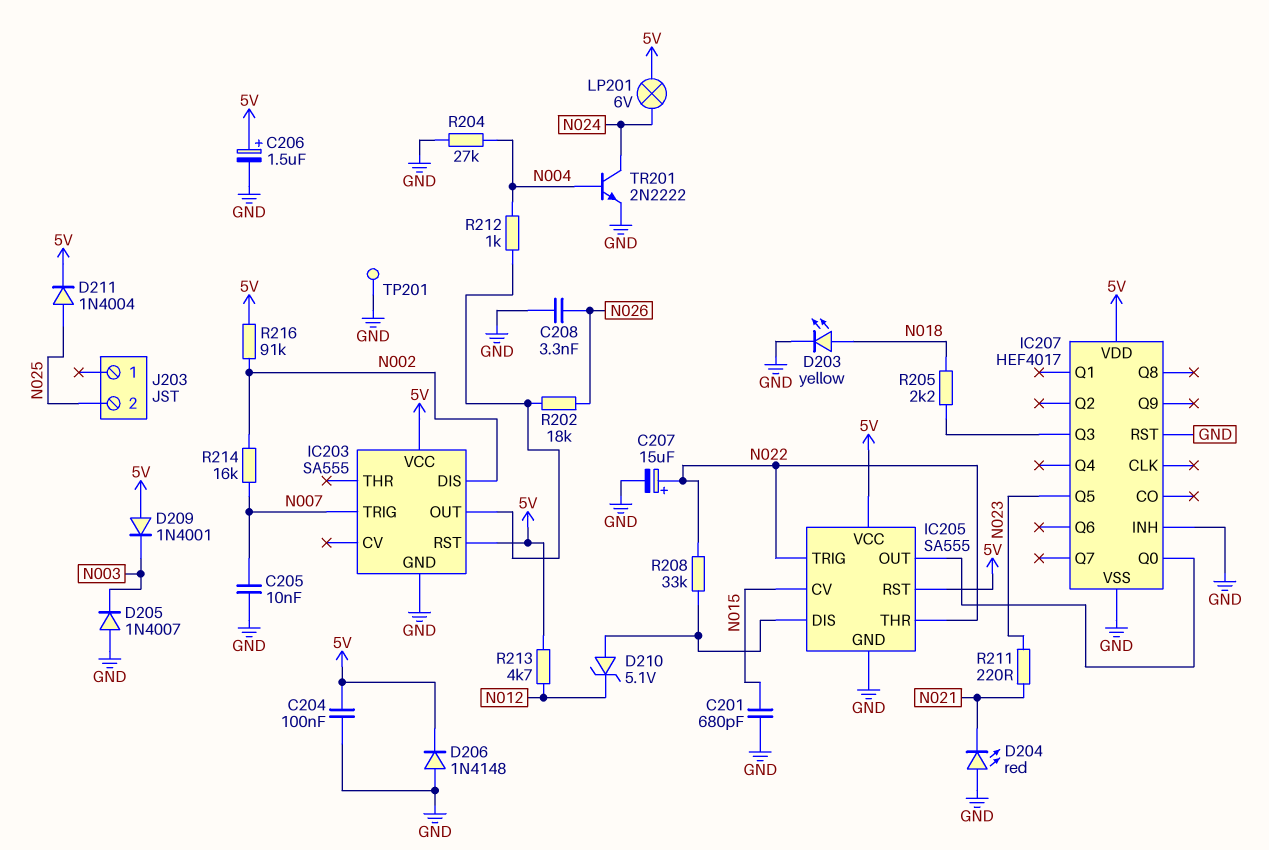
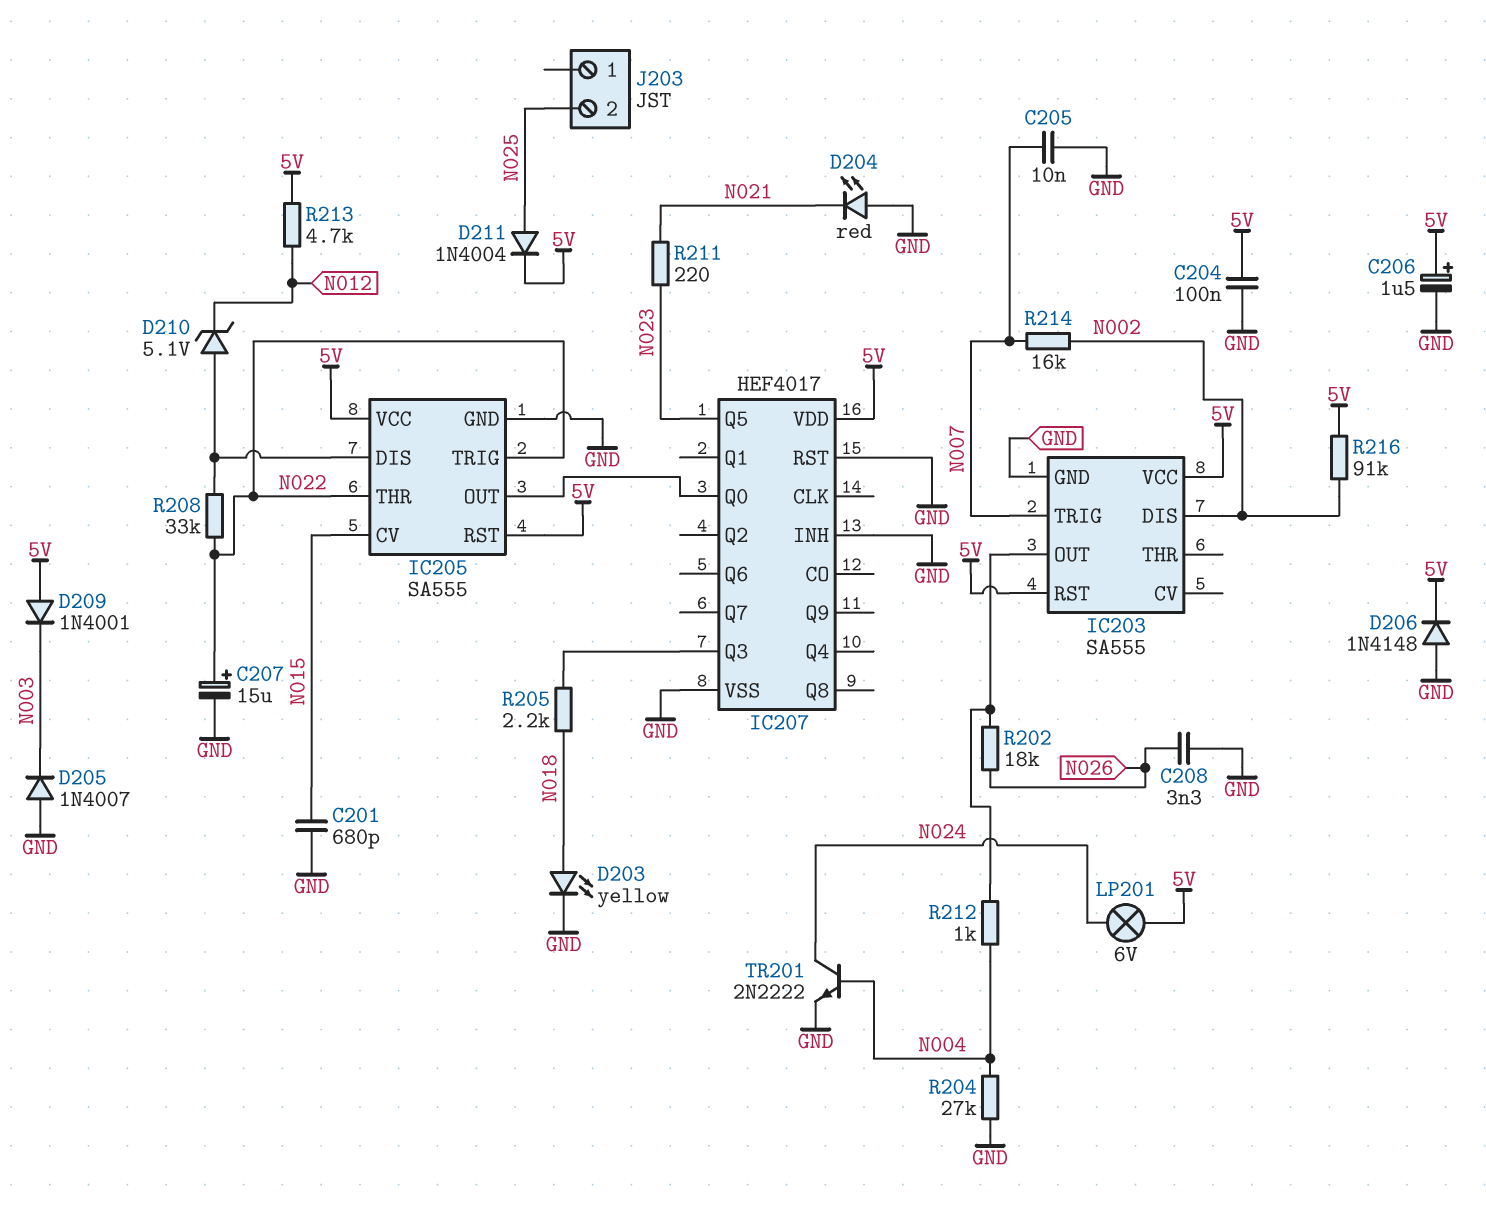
TP201: test point (GND) -> none

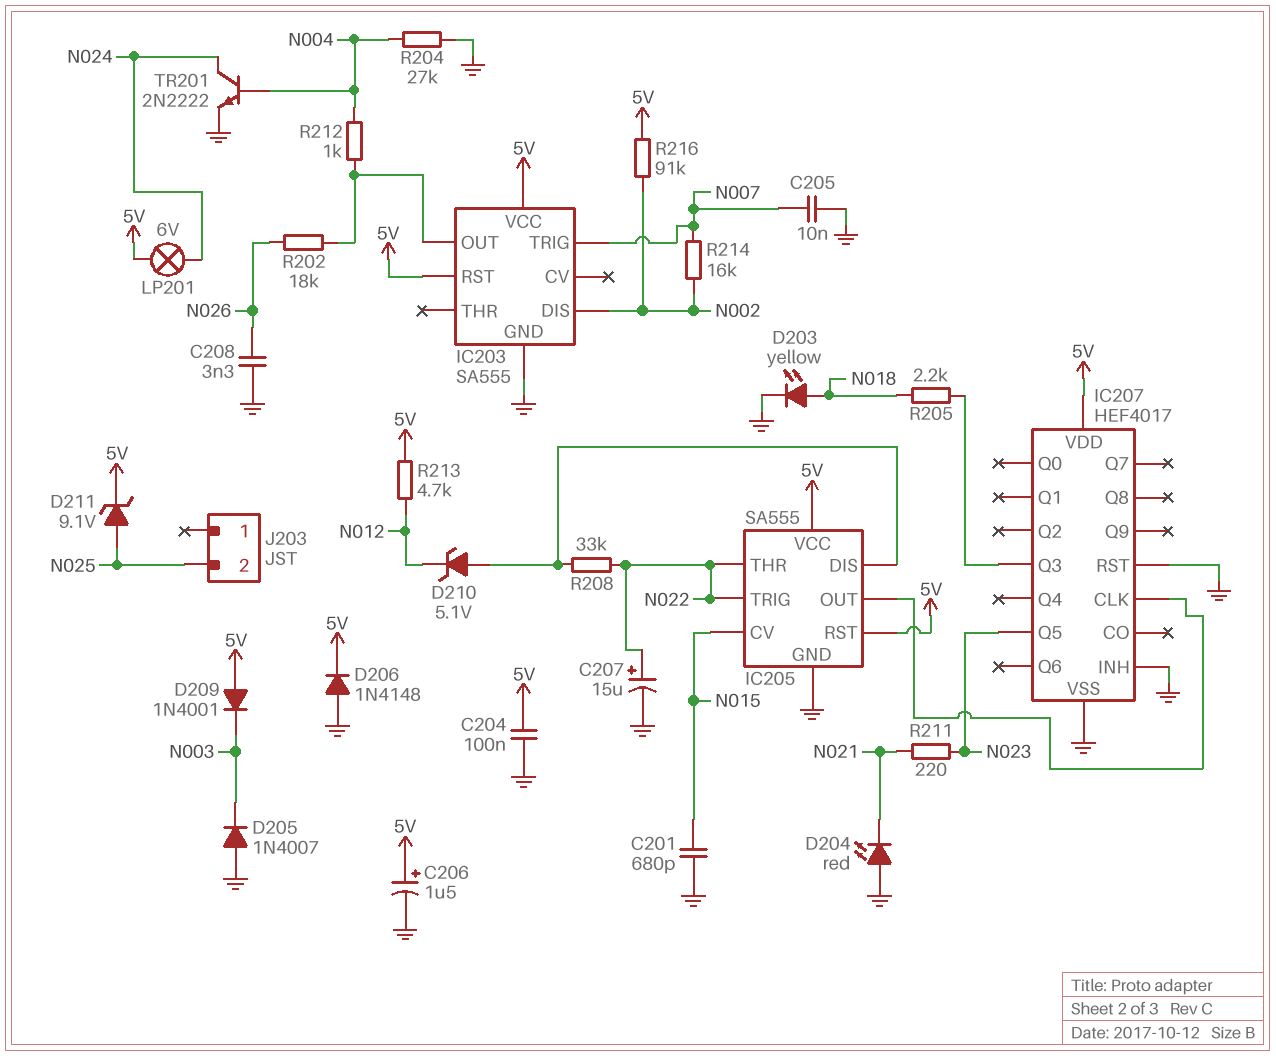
D211: diode 1N4004 (A N025, K 5V) -> zener 9.1V (A N025, K 5V)
IC207 pin CLK: none -> IC205/OUT
IC207 pin Q0: IC205/OUT -> none

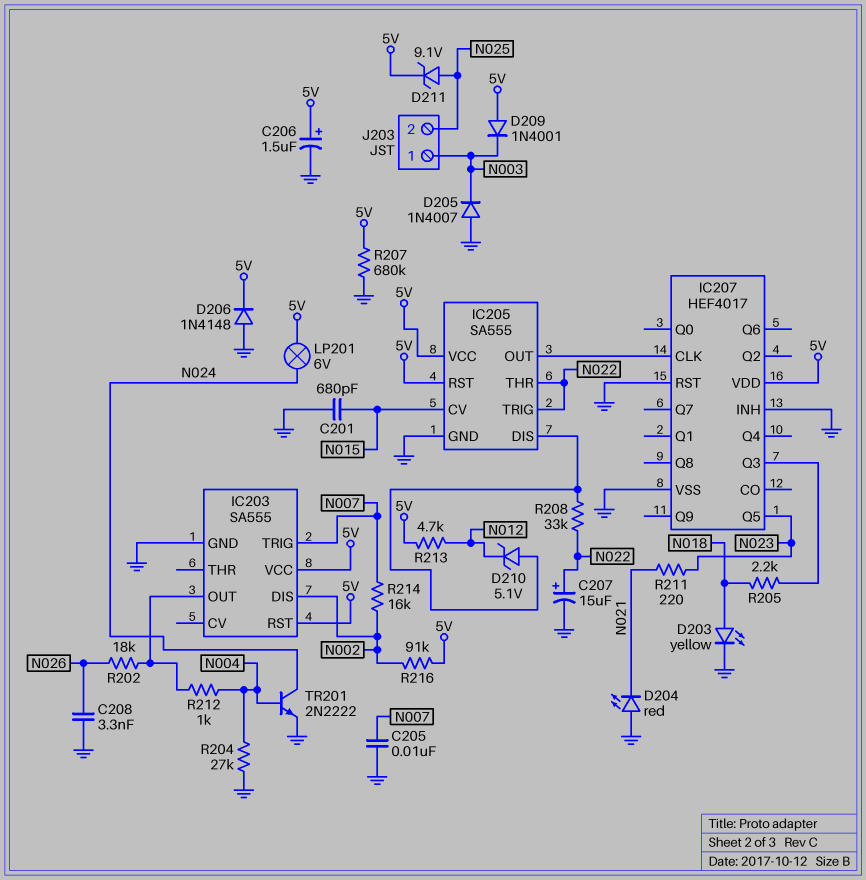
C204: 100nF (5V, GND) -> none
J203 pin 1: none -> N003
R207: none -> 680k (5V, GND)

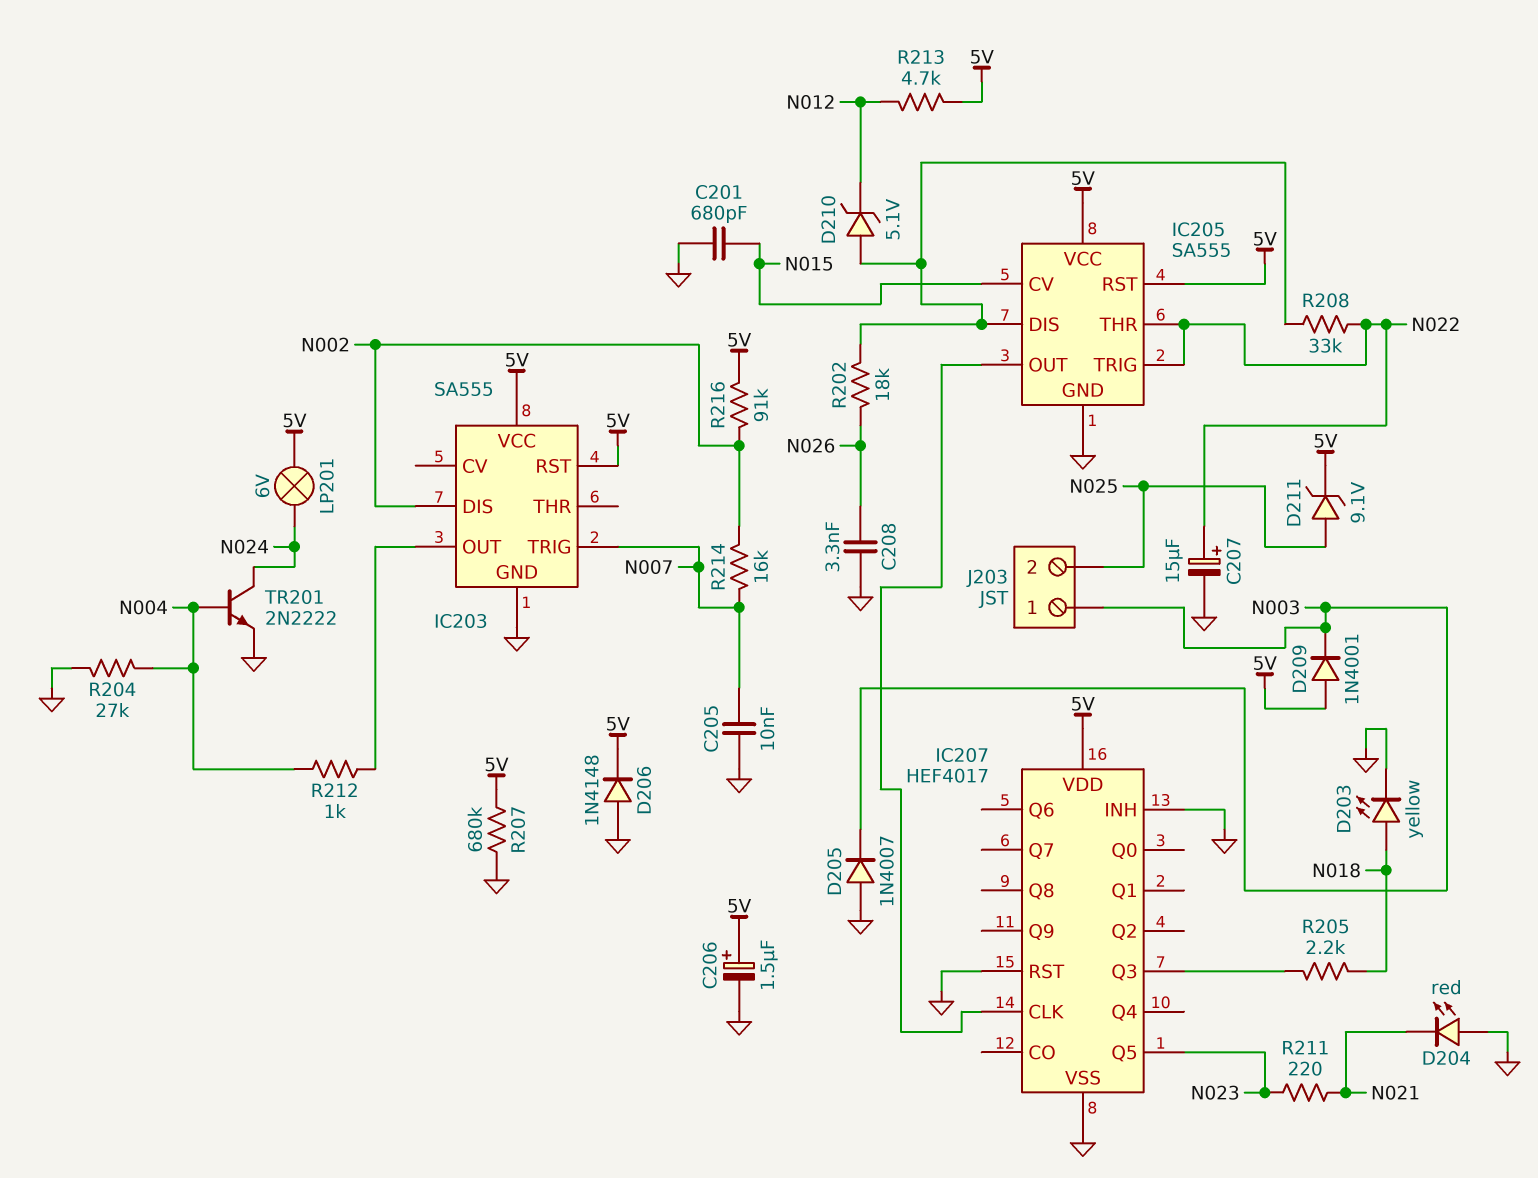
R202: 18k (IC203/OUT, N026) -> 18k (IC205/DIS, N026)

